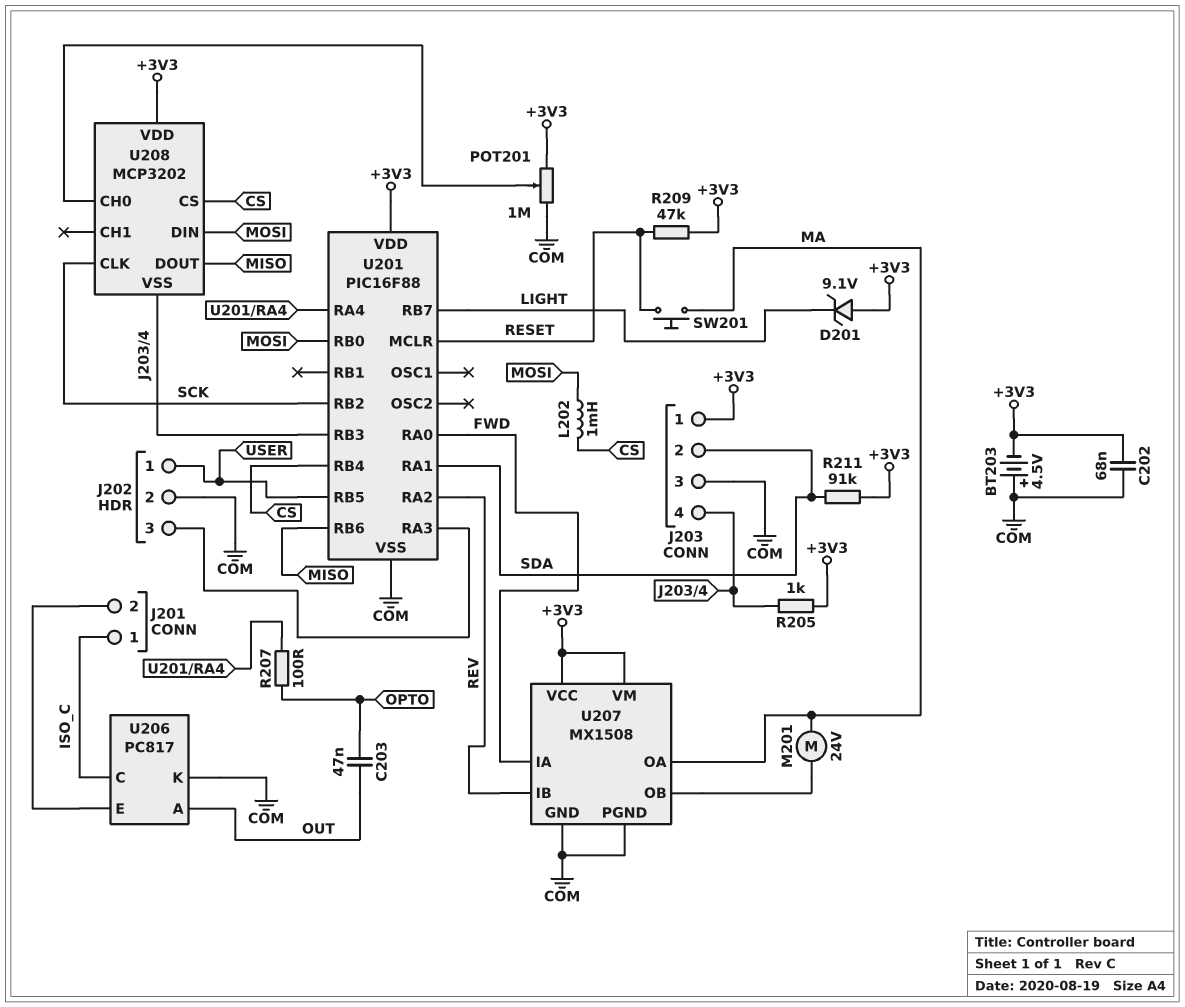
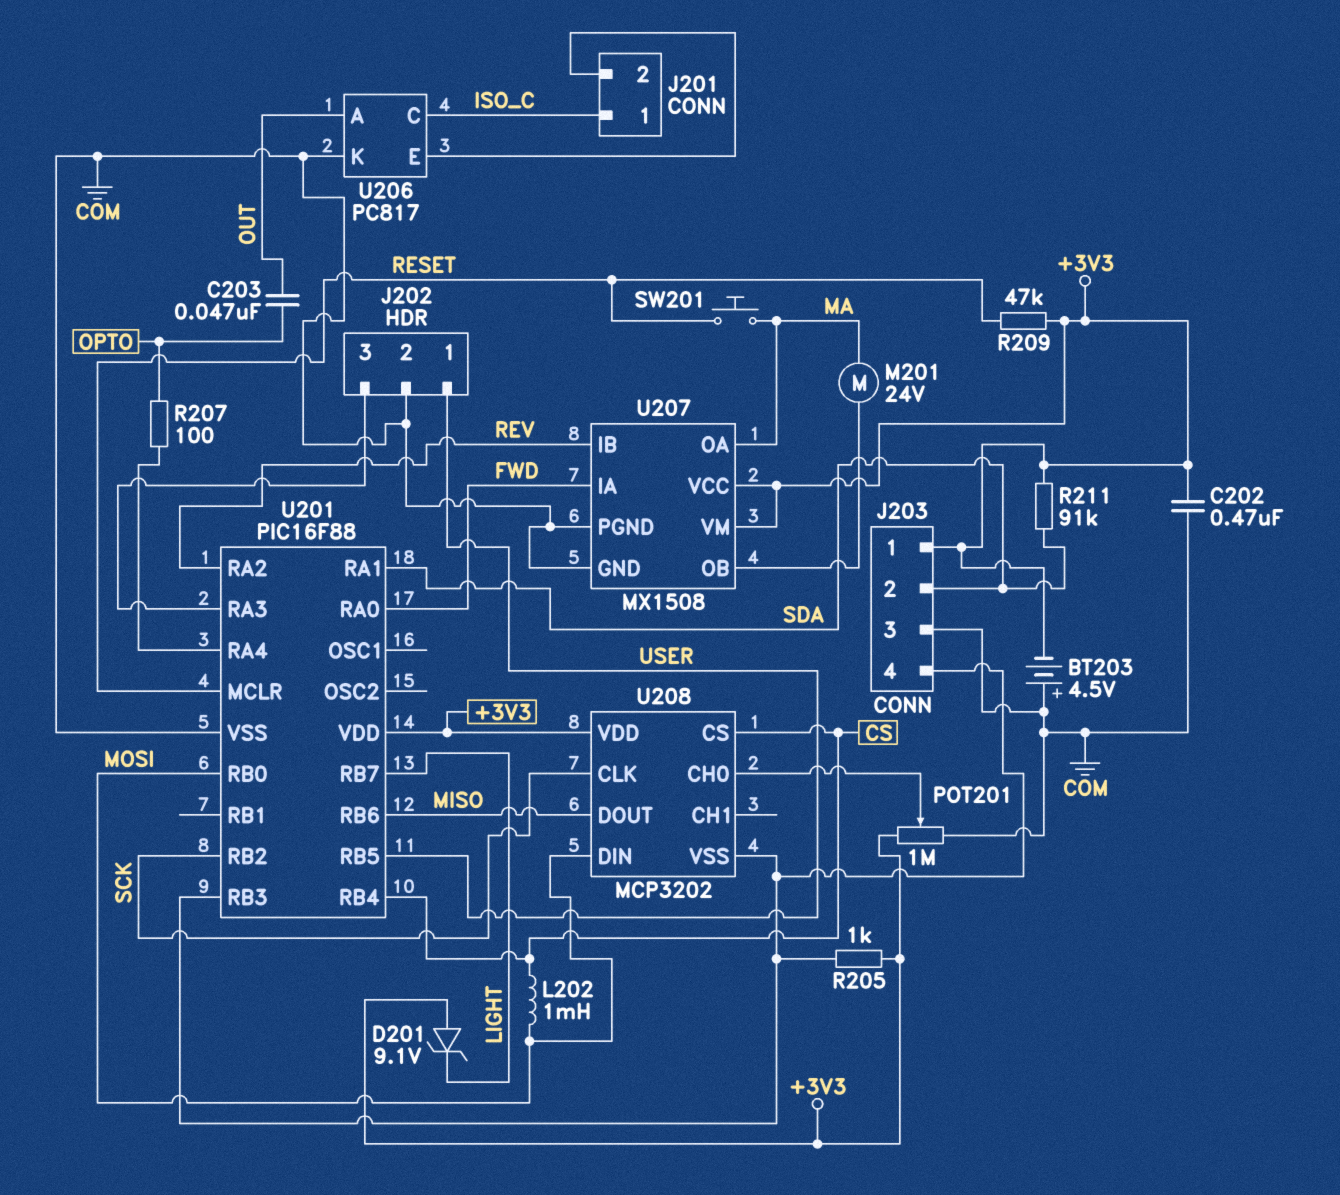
C202: 68nF (+3V3, COM) -> 470nF (+3V3, COM)

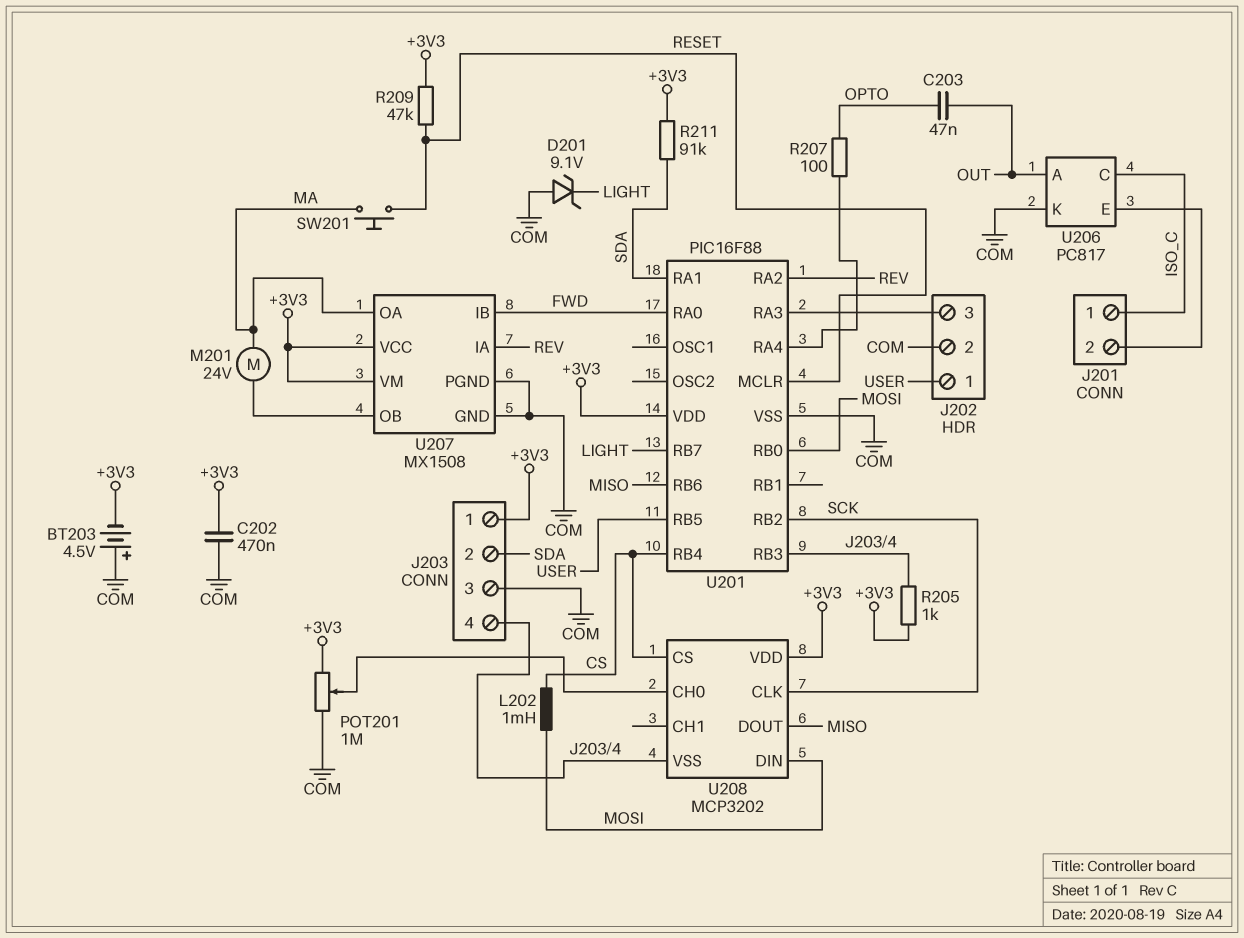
D201: zener 9.1V (A +3V3, K LIGHT) -> zener 9.1V (A COM, K LIGHT)
U207 pin IA: FWD -> REV
U207 pin IB: REV -> FWD

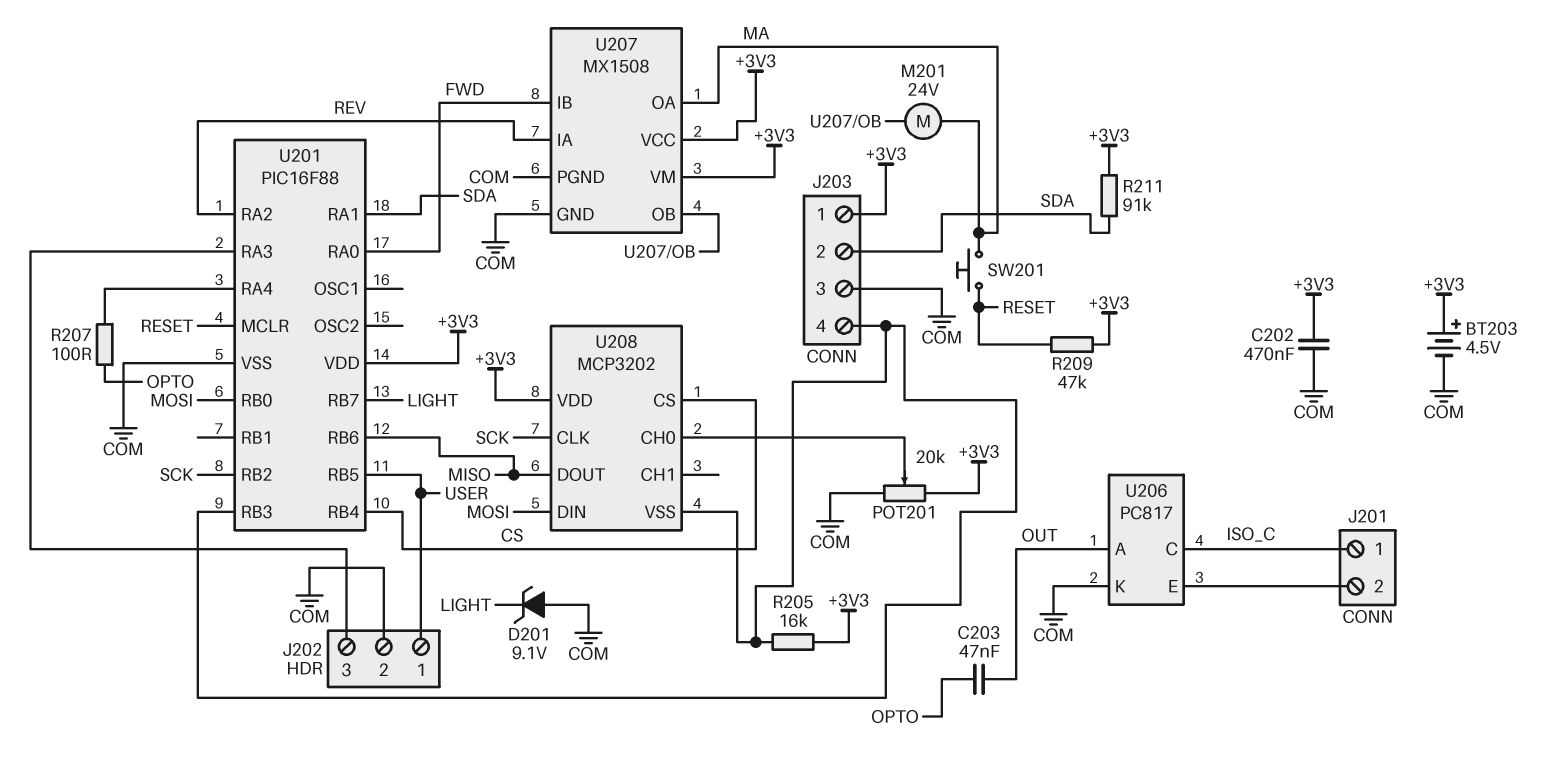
BT203: 4.5V (plus COM, minus +3V3) -> 4.5V (plus +3V3, minus COM)
L202: 1mH (CS, MOSI) -> none
POT201: 1M (+3V3, COM, wiper U208/CH0) -> 20k (+3V3, COM, wiper U208/CH0)
R205: 1k (+3V3, J203/4) -> 16k (+3V3, J203/4)

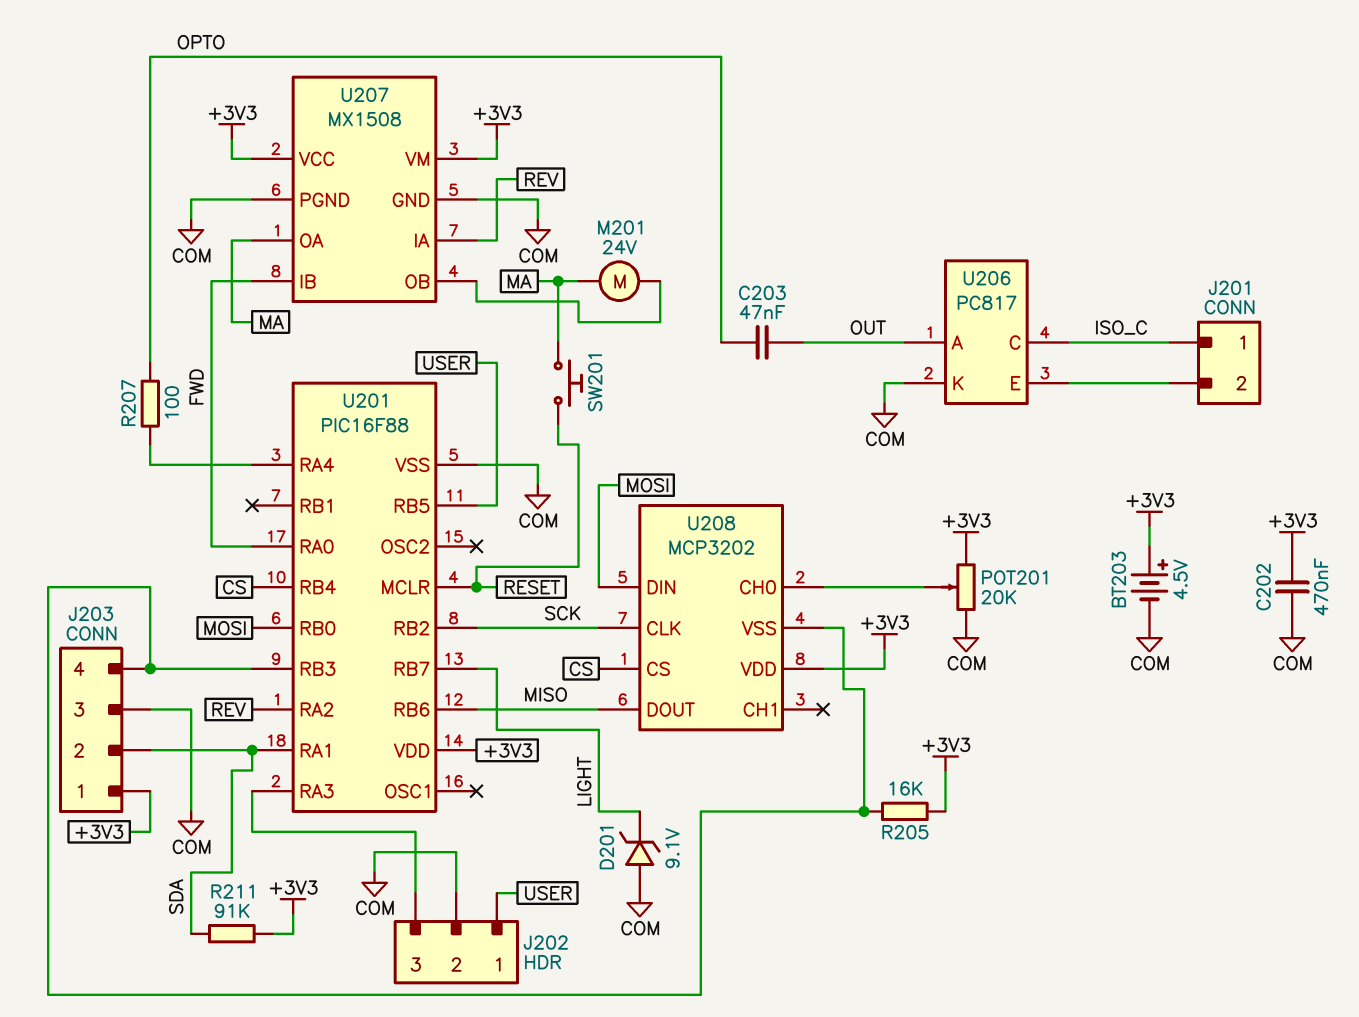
R209: 47k (+3V3, RESET) -> none

